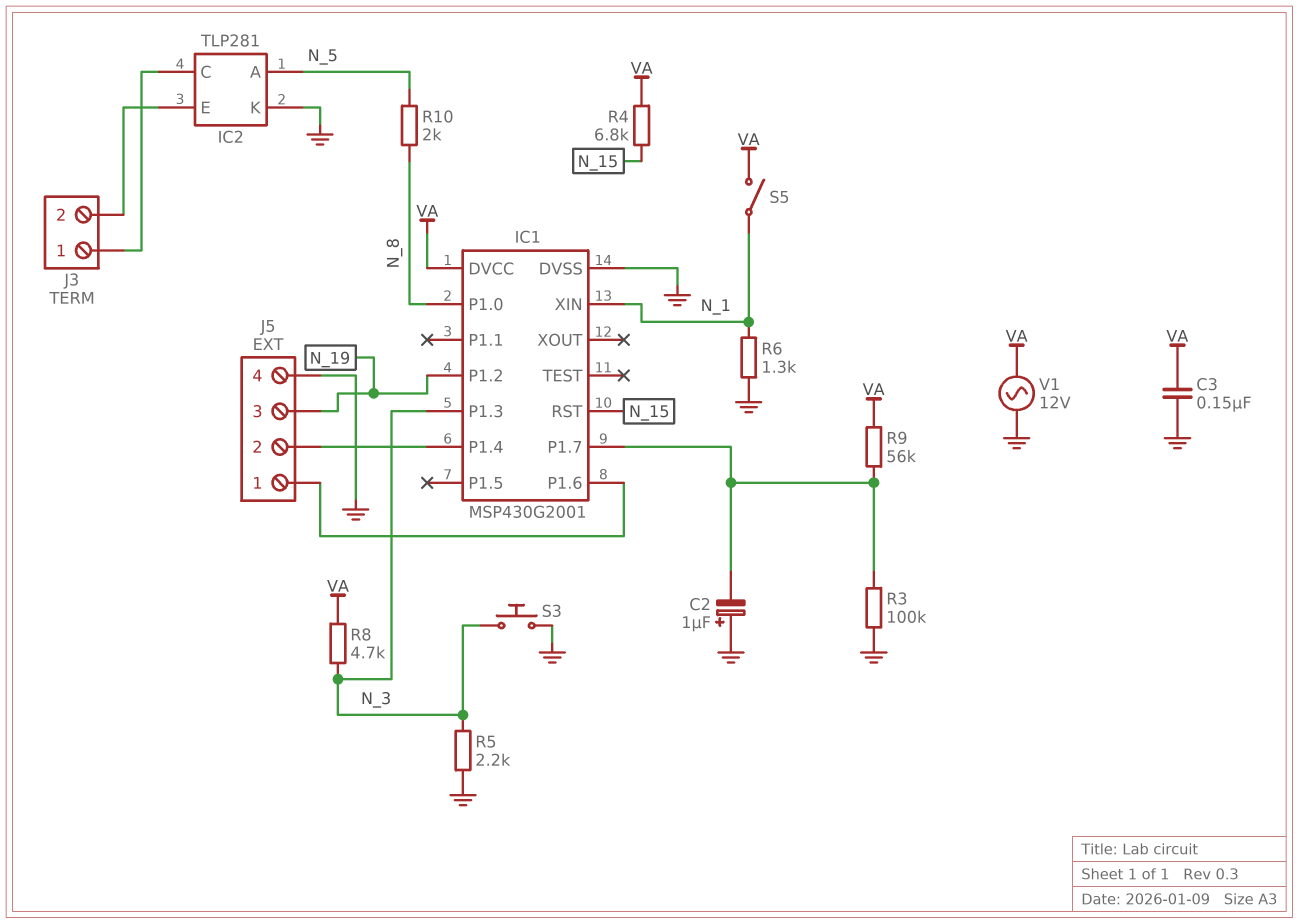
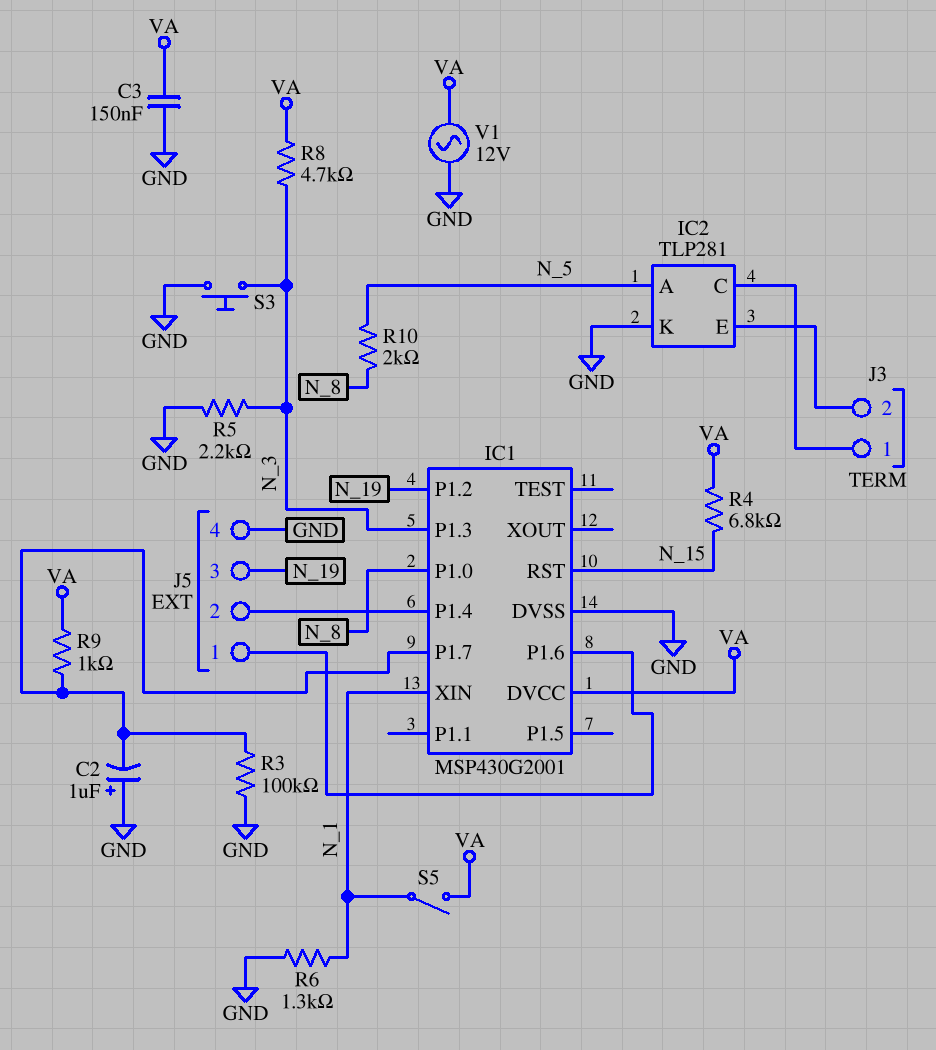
R9: 56k (IC1/P1.7, VA) -> 1k (IC1/P1.7, VA)

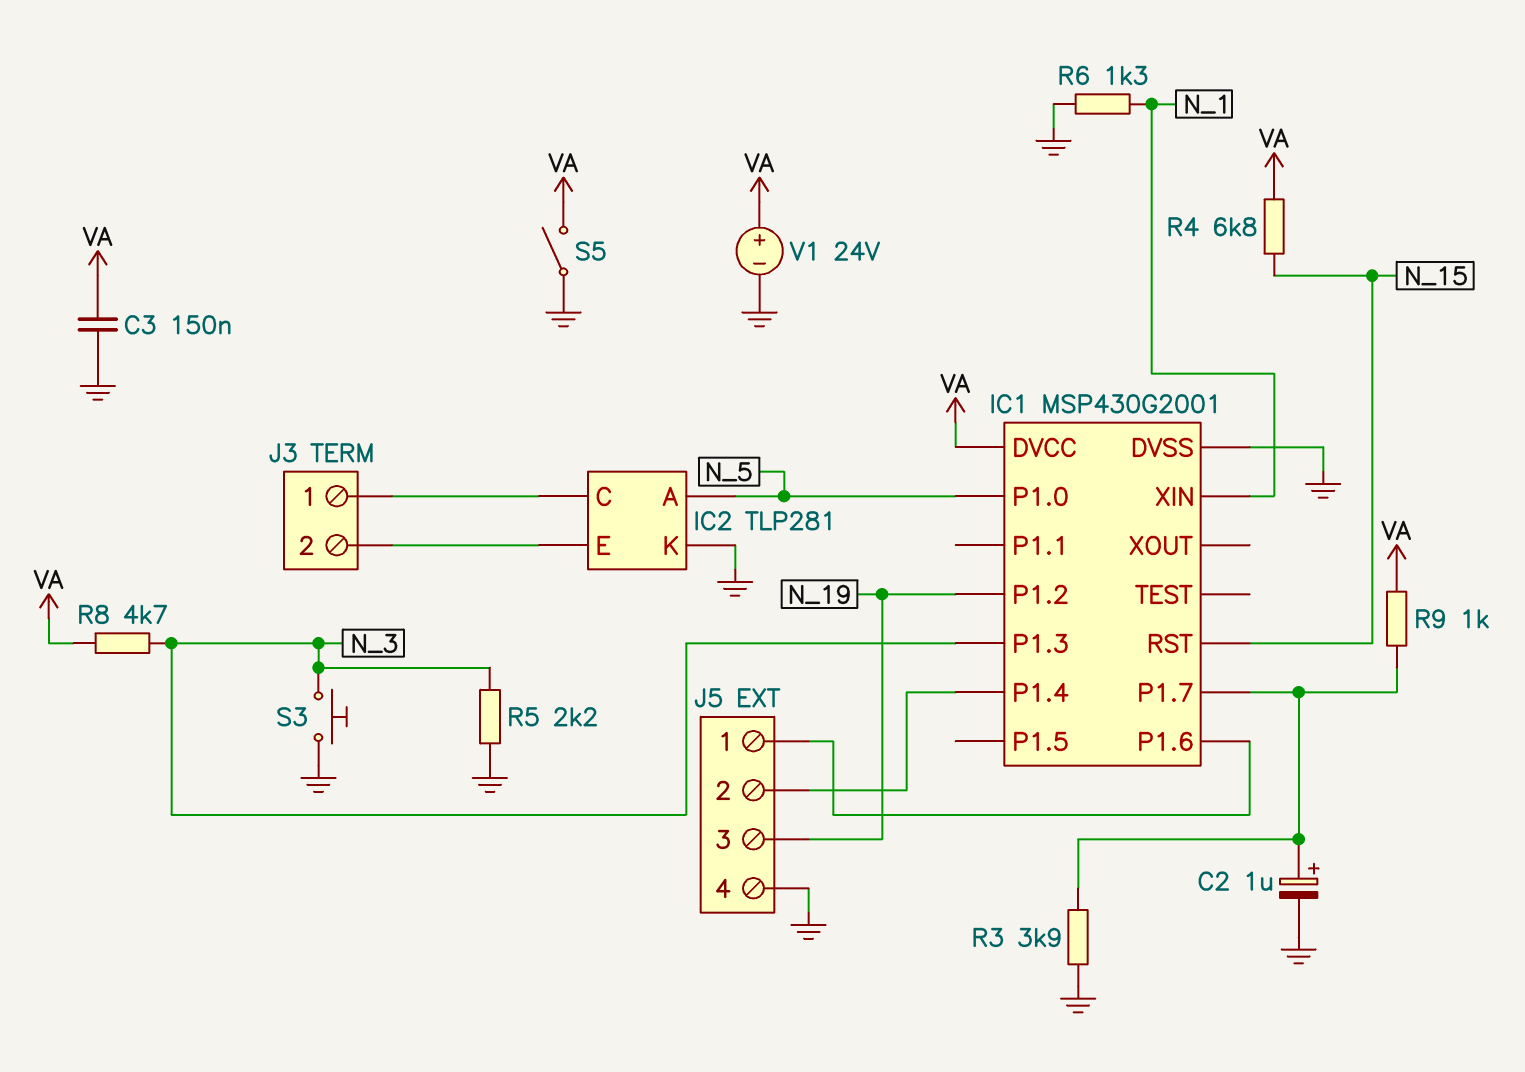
C2: 1uF (plus GND, minus IC1/P1.7) -> 1uF (plus IC1/P1.7, minus GND)
IC1 pin P1.0: N_8 -> N_5
R3: 100k (GND, IC1/P1.7) -> 3.9k (GND, IC1/P1.7)
R10: 2k (N_5, N_8) -> none
S5: switch (N_1, VA) -> switch (GND, VA)
V1: AC 12V (GND, VA) -> 24V (plus VA, minus GND)

